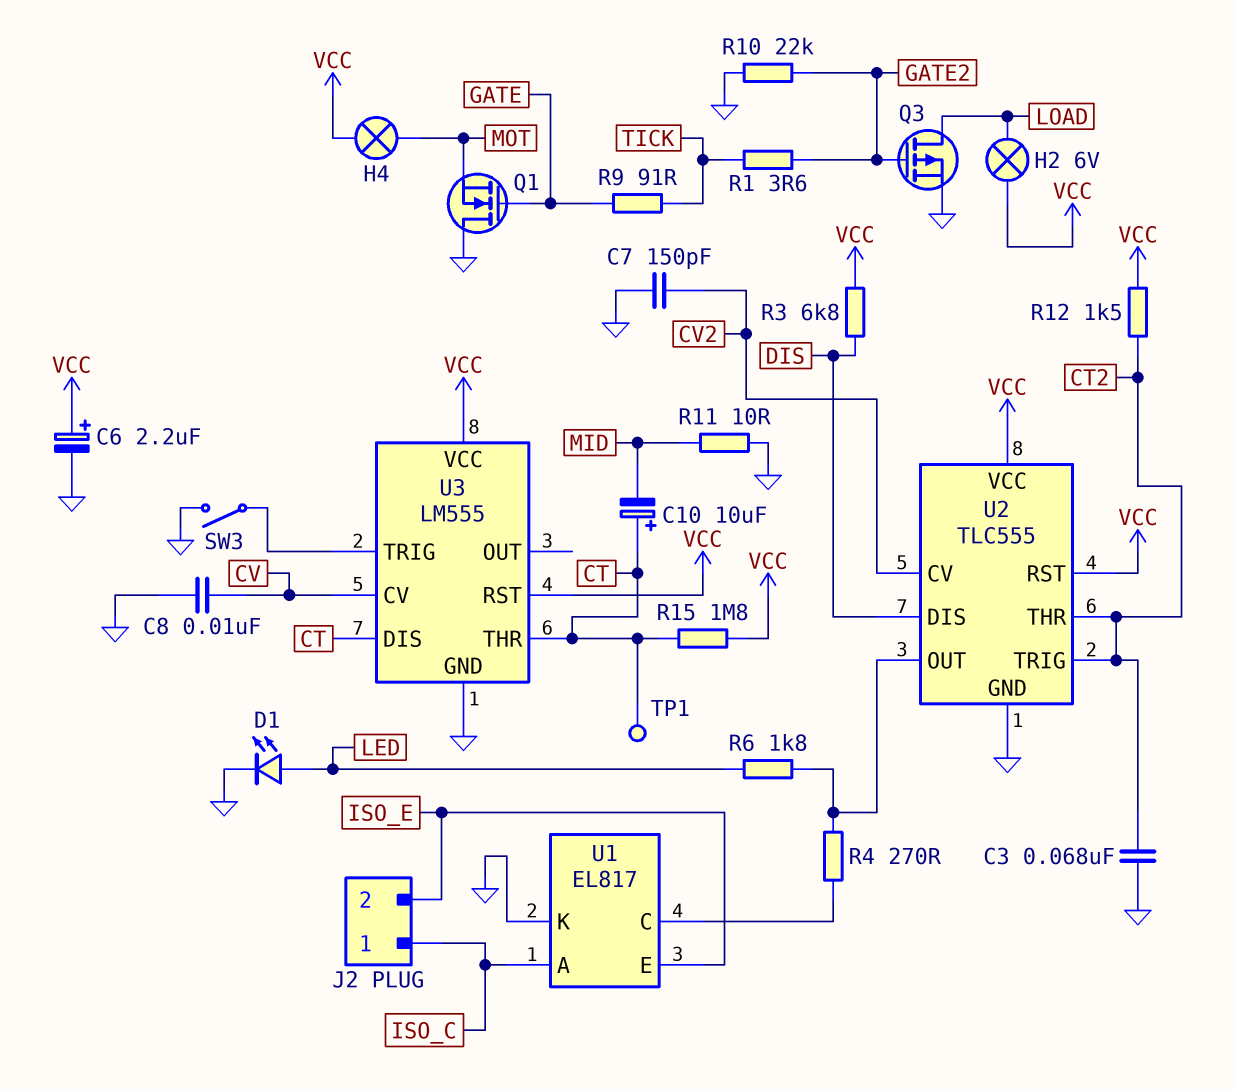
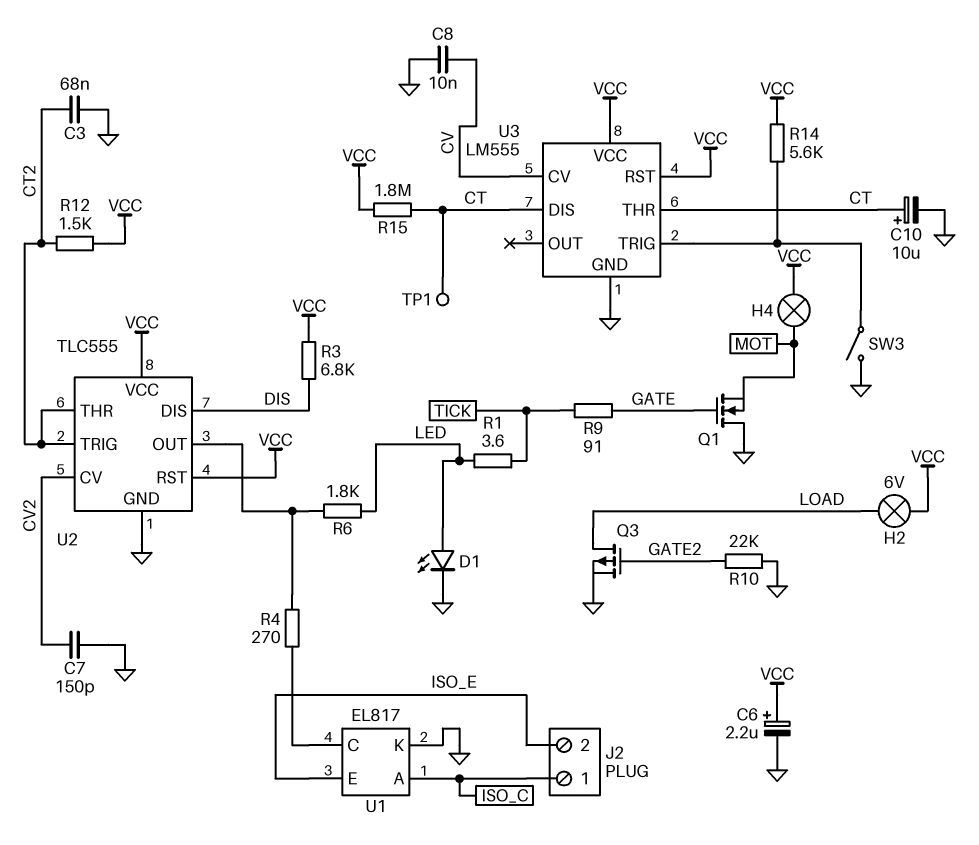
C10: 10uF (plus CT, minus MID) -> 10uF (plus CT, minus GND)
R1: 3.6 (GATE2, TICK) -> 3.6 (LED, TICK)
R11: 10 (GND, MID) -> none
R14: none -> 5.6k (U3/TRIG, VCC)

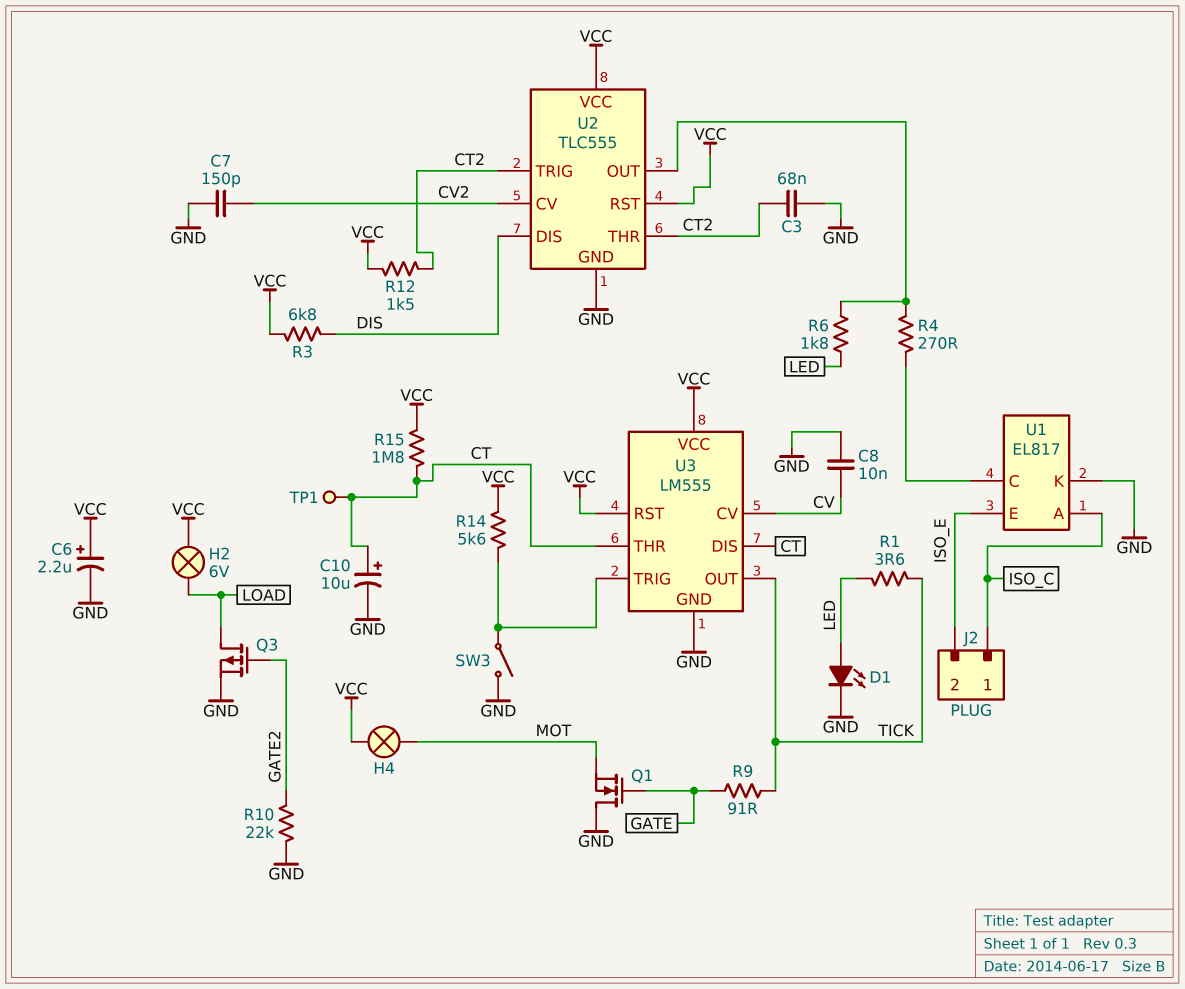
U3 pin OUT: none -> TICK

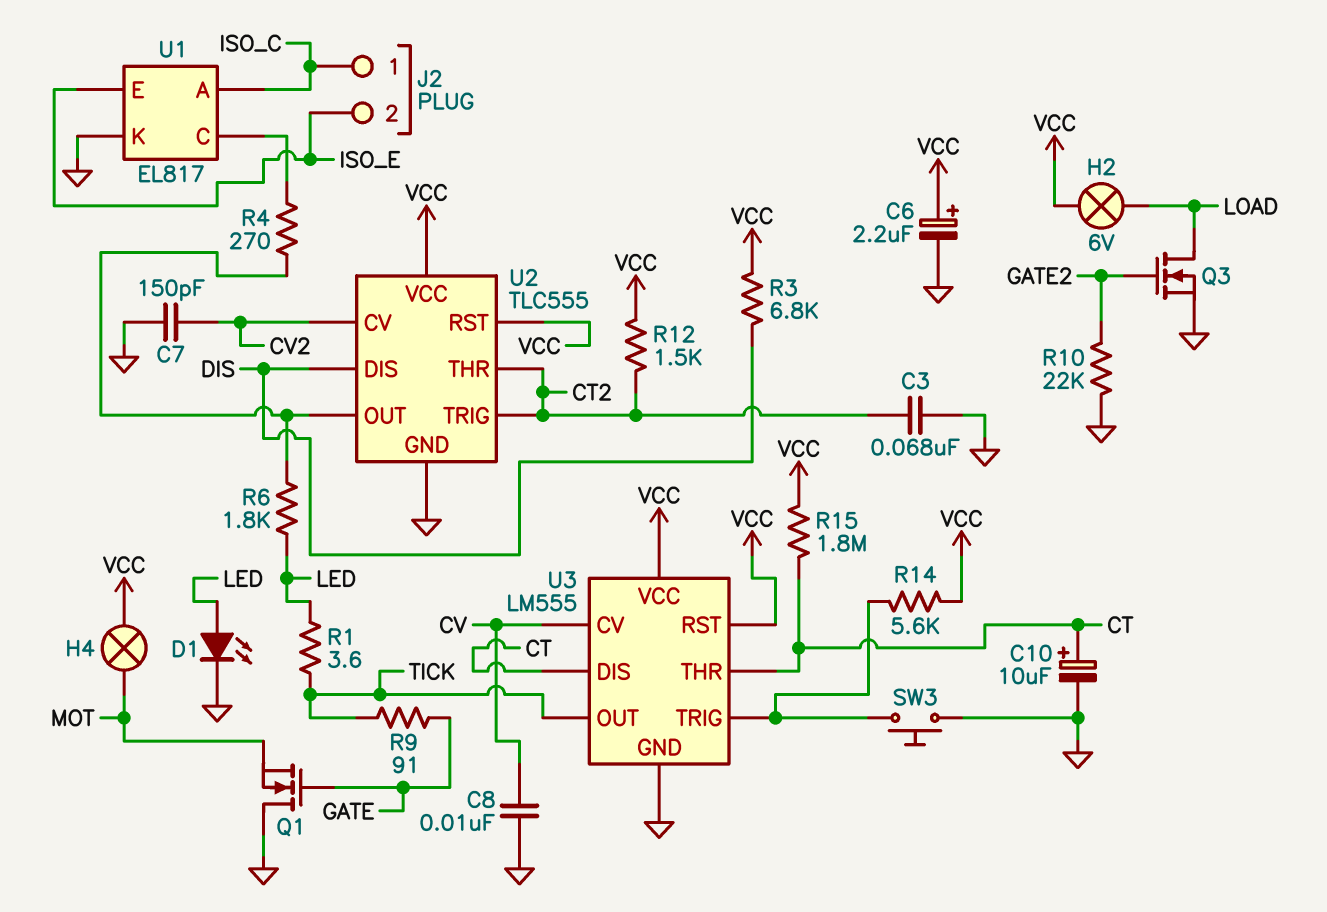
Q3: PMOS (G GATE2, D LOAD, S GND) -> NMOS (G GATE2, D LOAD, S GND)
SW3: switch (GND, U3/TRIG) -> button (GND, U3/TRIG)
TP1: test point (CT) -> none

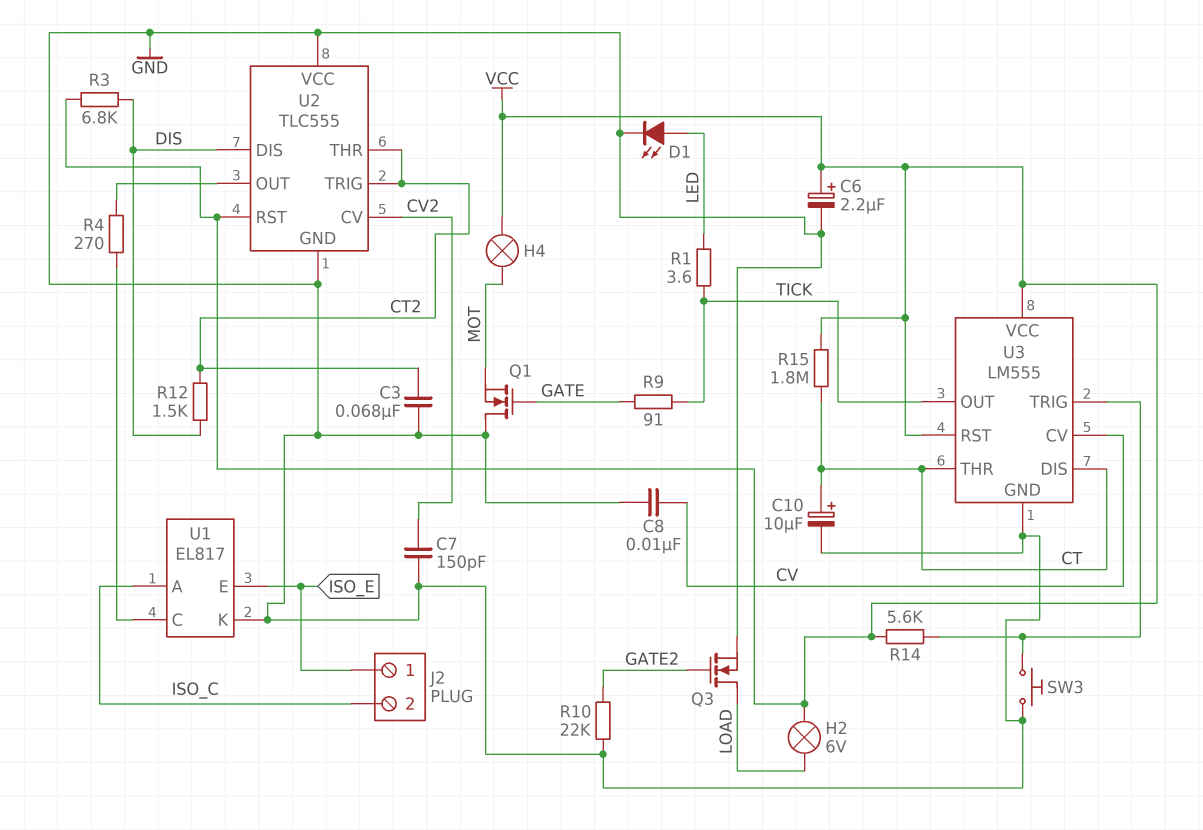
J2 pin 1: ISO_C -> ISO_E
J2 pin 2: ISO_E -> ISO_C
R6: 1.8k (LED, U2/OUT) -> none
R12: 1.5k (CT2, VCC) -> 1.5k (CT2, DIS)
U2 pin VCC: VCC -> GND

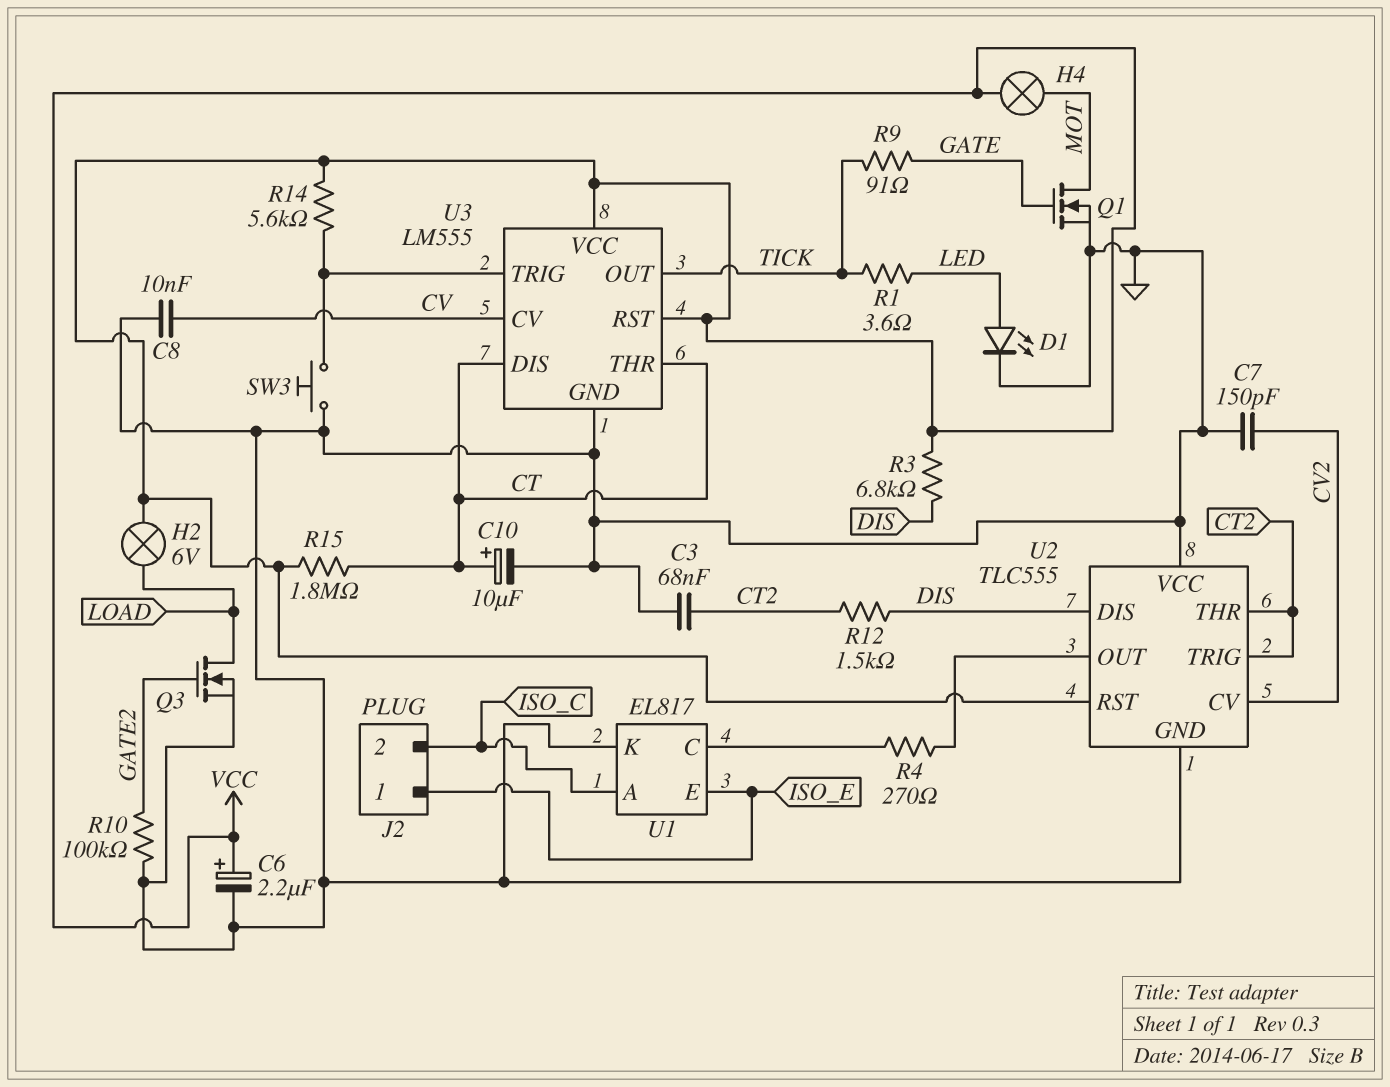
Q1: NMOS (G GATE, D GND, S MOT) -> NMOS (G GATE, D MOT, S GND)
R10: 22k (GATE2, GND) -> 100k (GATE2, GND)

